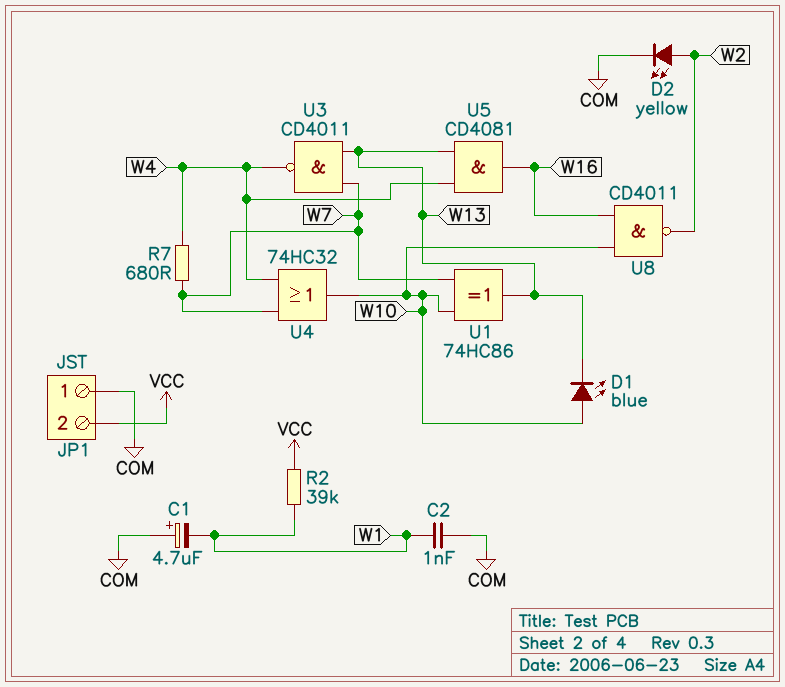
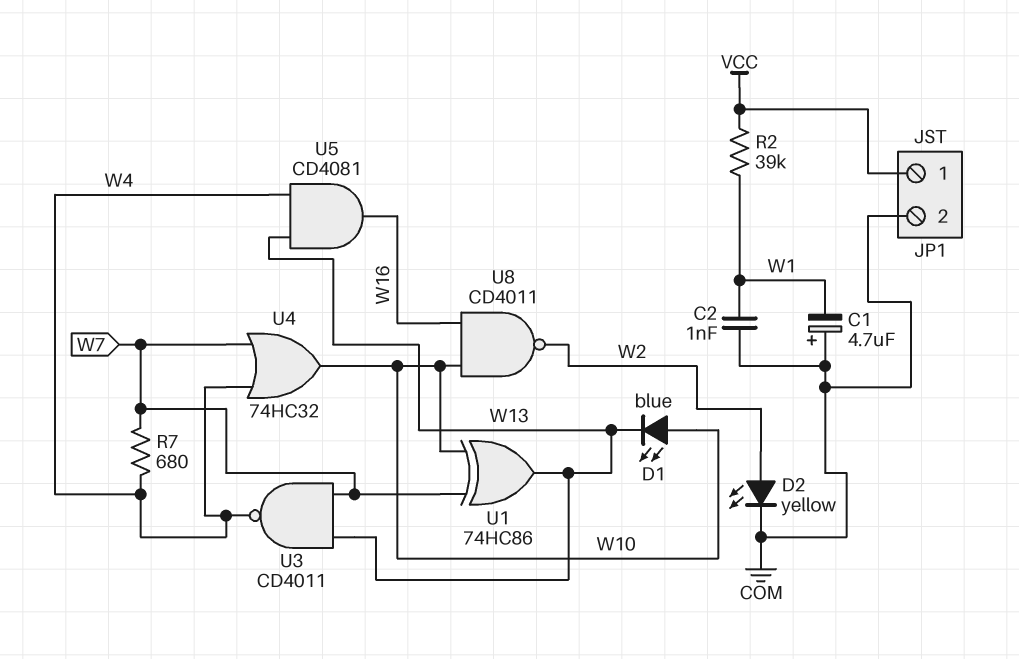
JP1 pin 1: COM -> VCC
JP1 pin 2: VCC -> COM

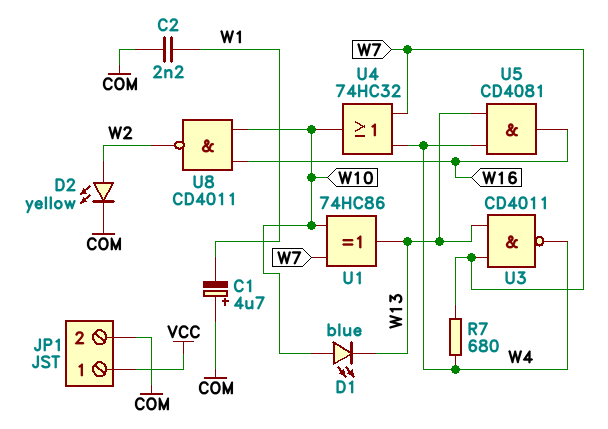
C2: 1nF (COM, W1) -> 2.2nF (COM, W1)
R2: 39k (VCC, W1) -> none

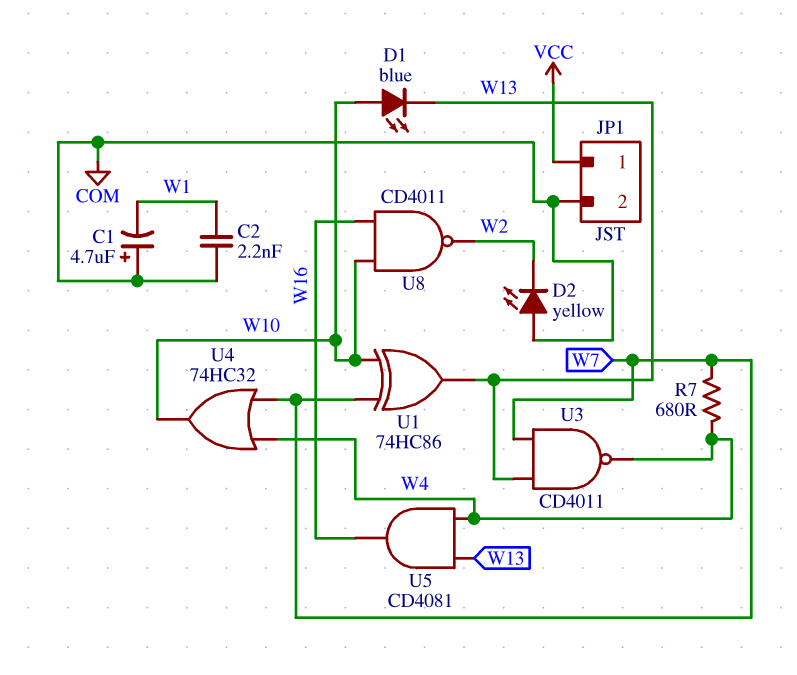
D2: LED yellow (A W2, K COM) -> LED yellow (A COM, K W2)

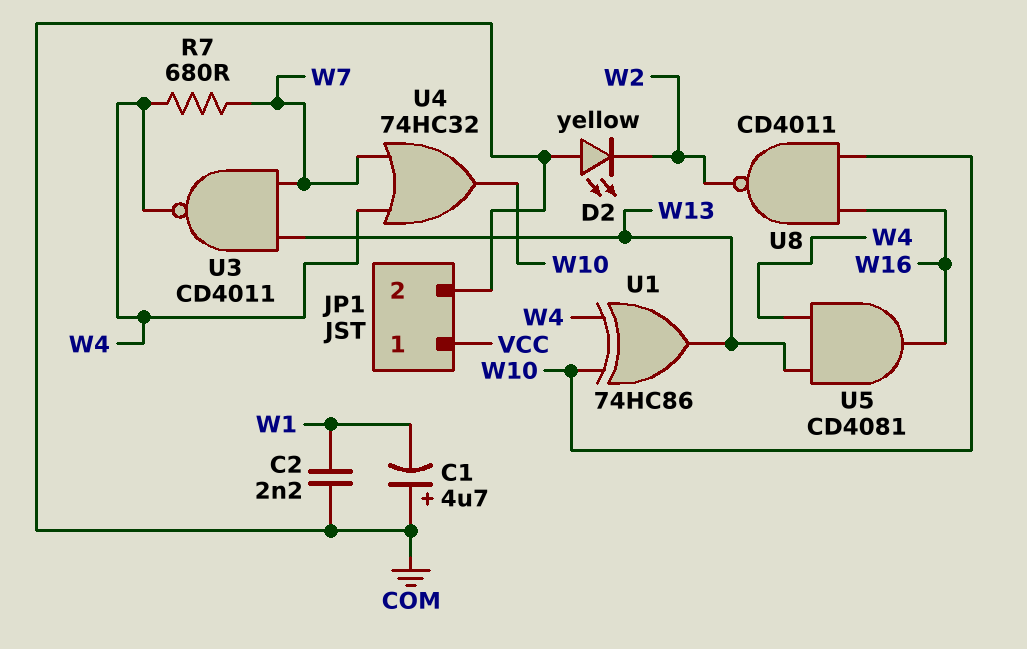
D1: LED blue (A W10, K W13) -> none
U1: XOR 74HC86 (in W7, in W10, out W13) -> XOR 74HC86 (in W4, in W10, out W13)

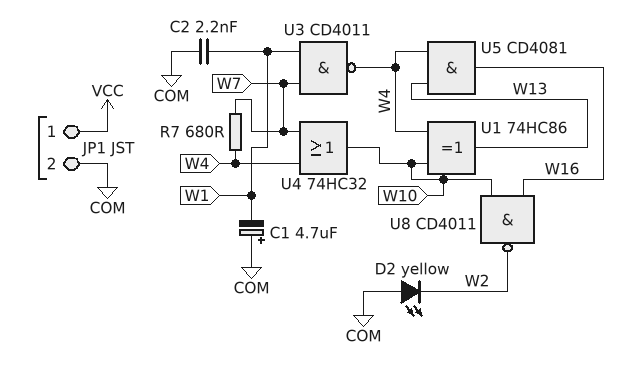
U3: NAND CD4011 (in W7, in W13, out W4) -> NAND CD4011 (in W1, in W7, out W4)

